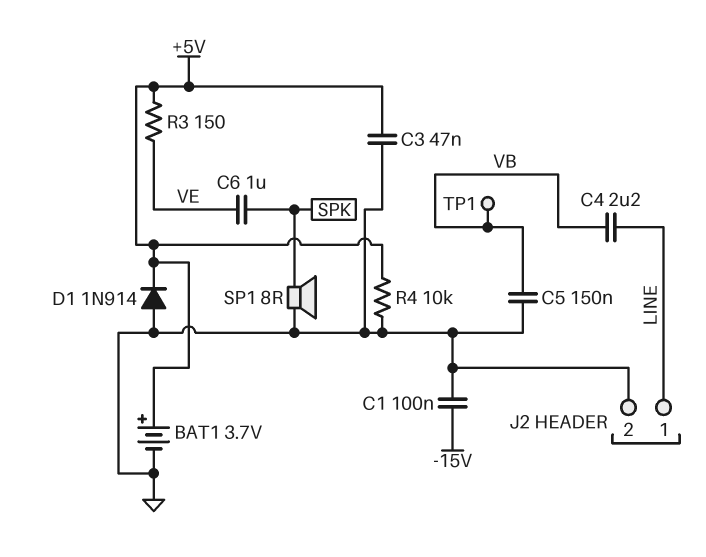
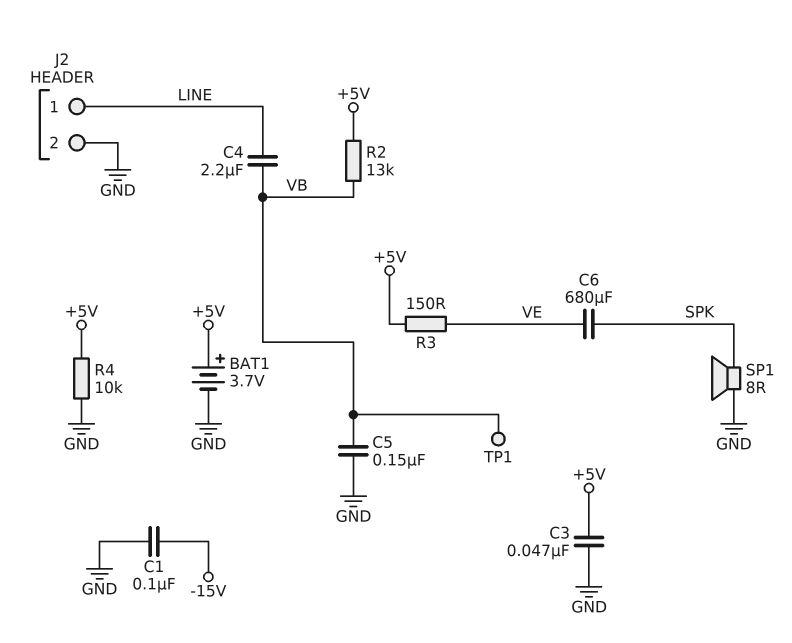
C6: 1uF (SPK, VE) -> 680uF (SPK, VE)
D1: diode 1N914 (A GND, K +5V) -> none
R2: none -> 13k (+5V, VB)

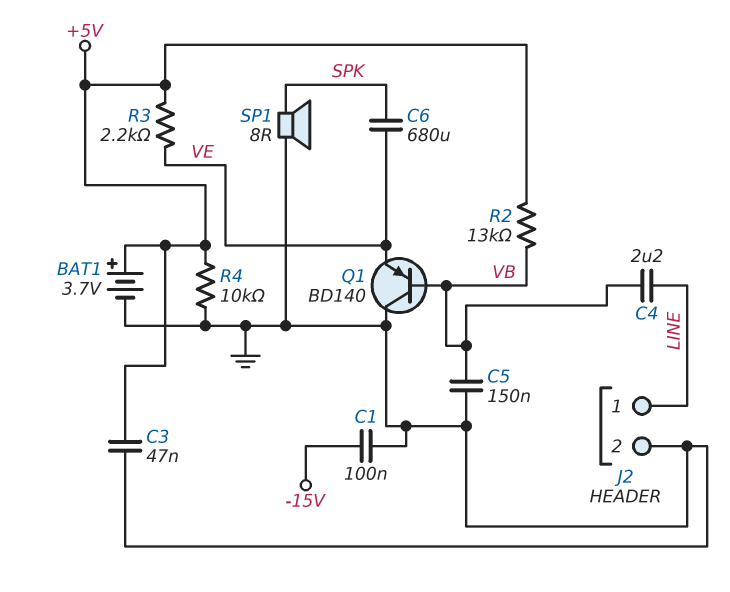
Q1: none -> PNP BD140 (B VB, C GND, E VE)
R3: 150 (+5V, VE) -> 2.2k (+5V, VE)
TP1: test point (VB) -> none

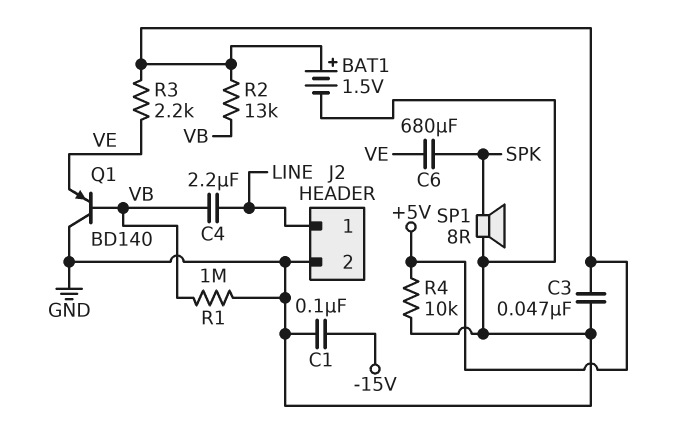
BAT1: 3.7V (plus +5V, minus GND) -> 1.5V (plus +5V, minus GND)
C5: 150nF (GND, VB) -> none
R1: none -> 1M (GND, VB)

